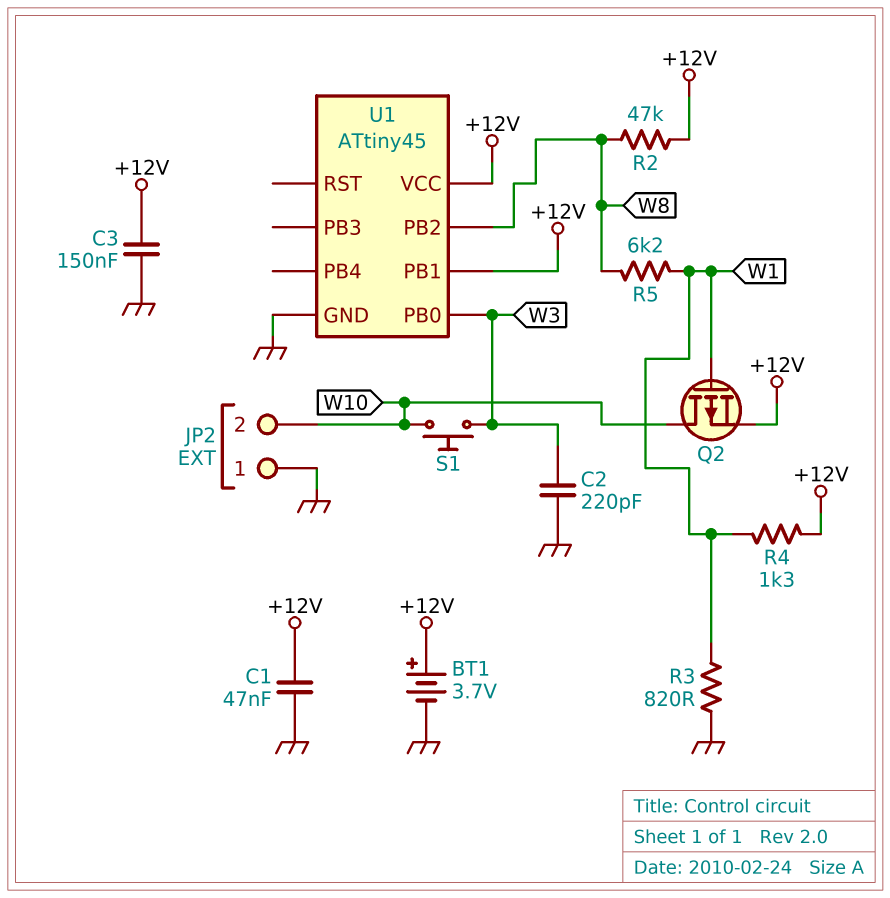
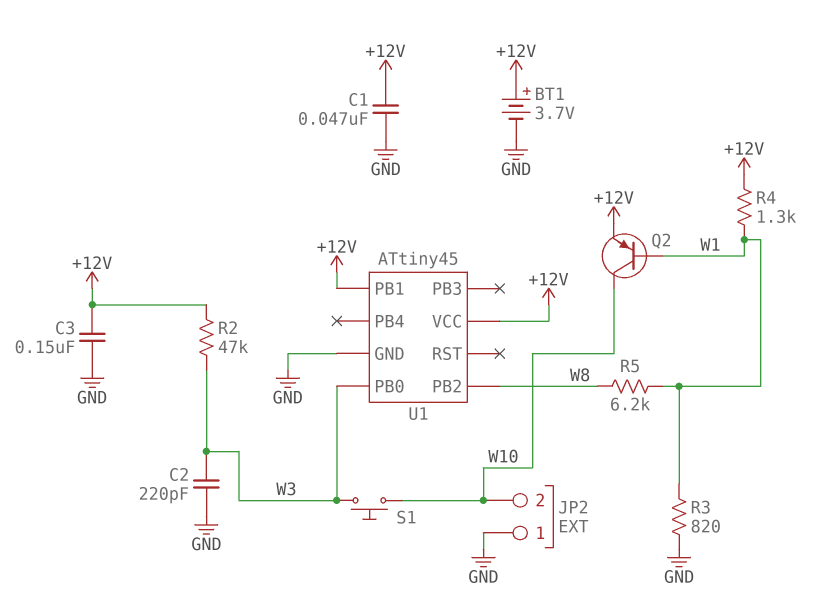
Q2: PMOS (G W1, D W10, S +12V) -> PNP (B W1, C W10, E +12V)
R2: 47k (+12V, W8) -> 47k (+12V, W3)

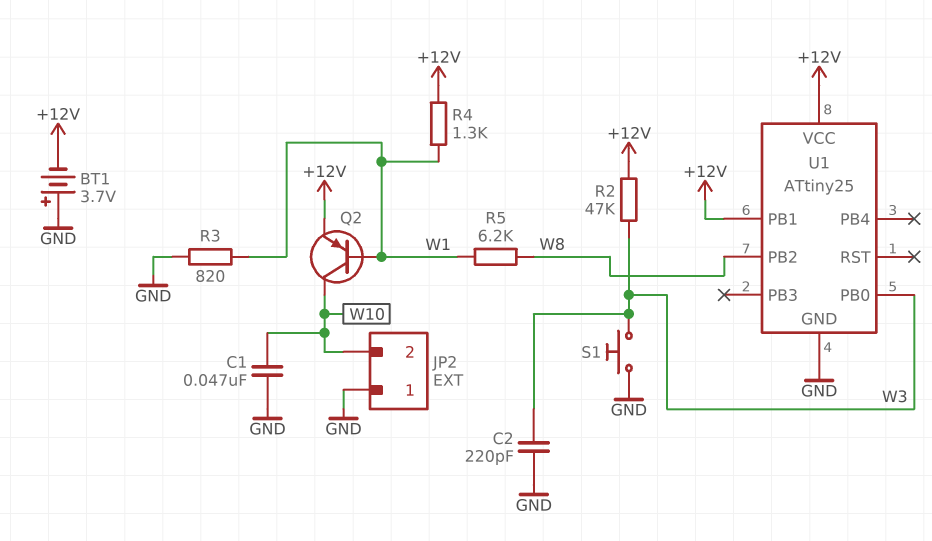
BT1: 3.7V (plus +12V, minus GND) -> 3.7V (plus GND, minus +12V)
C1: 47nF (+12V, GND) -> 47nF (GND, W10)
C3: 150nF (+12V, GND) -> none
S1: button (W3, W10) -> button (GND, W3)
U1: ATtiny45 -> ATtiny25

